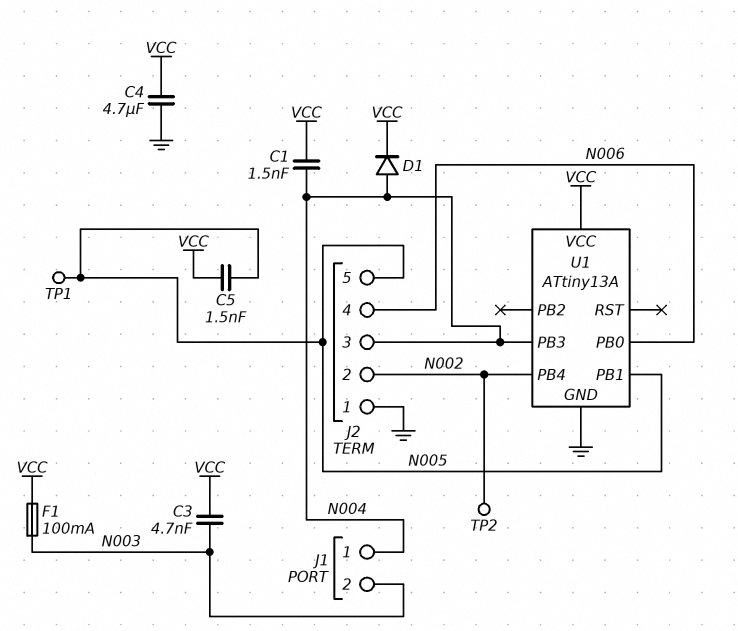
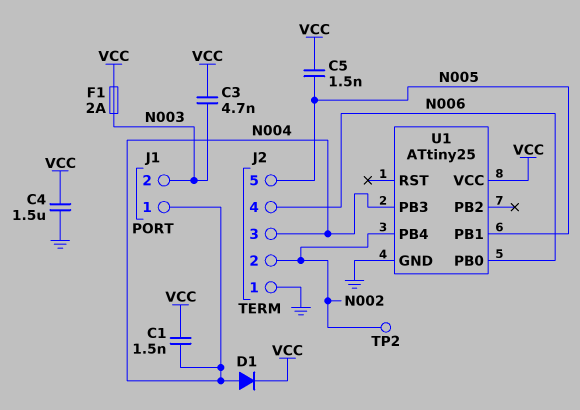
C4: 4.7uF (GND, VCC) -> 1.5uF (GND, VCC)
F1: 100mA (N003, VCC) -> 2A (N003, VCC)
TP1: test point (N005) -> none
U1: ATtiny13A -> ATtiny25

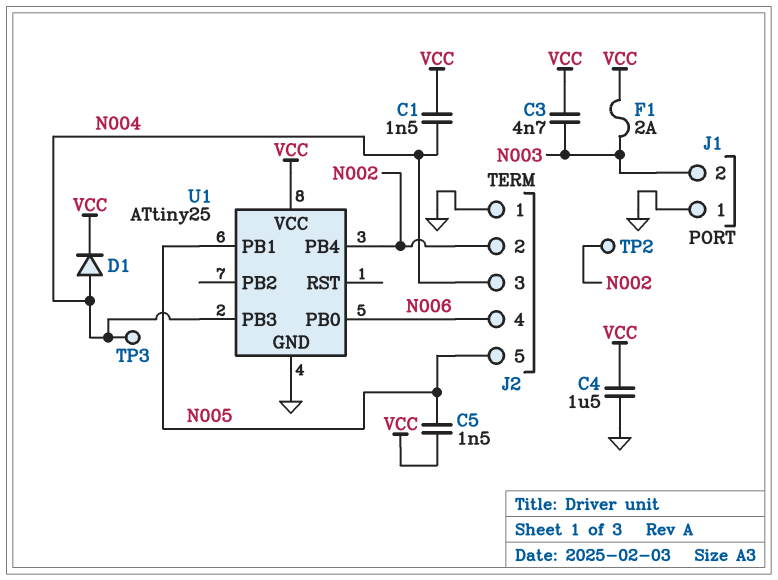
J1 pin 1: N004 -> GND
TP3: none -> test point (N004)

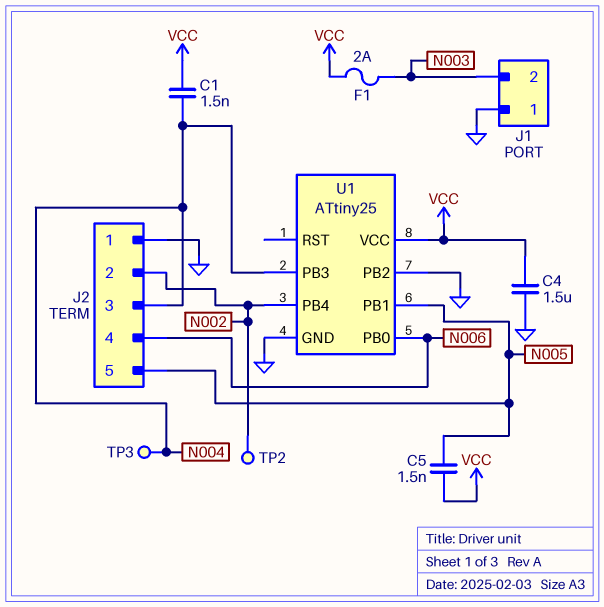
C3: 4.7nF (N003, VCC) -> none
D1: diode (A N004, K VCC) -> none
U1 pin PB2: none -> GND

